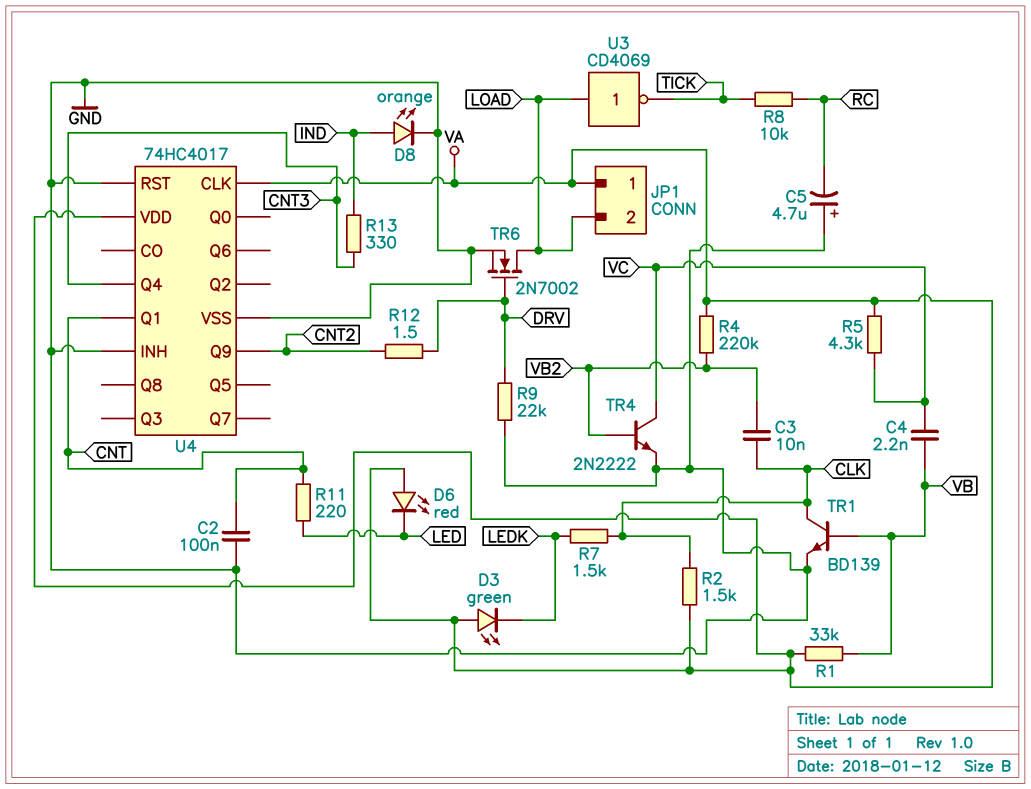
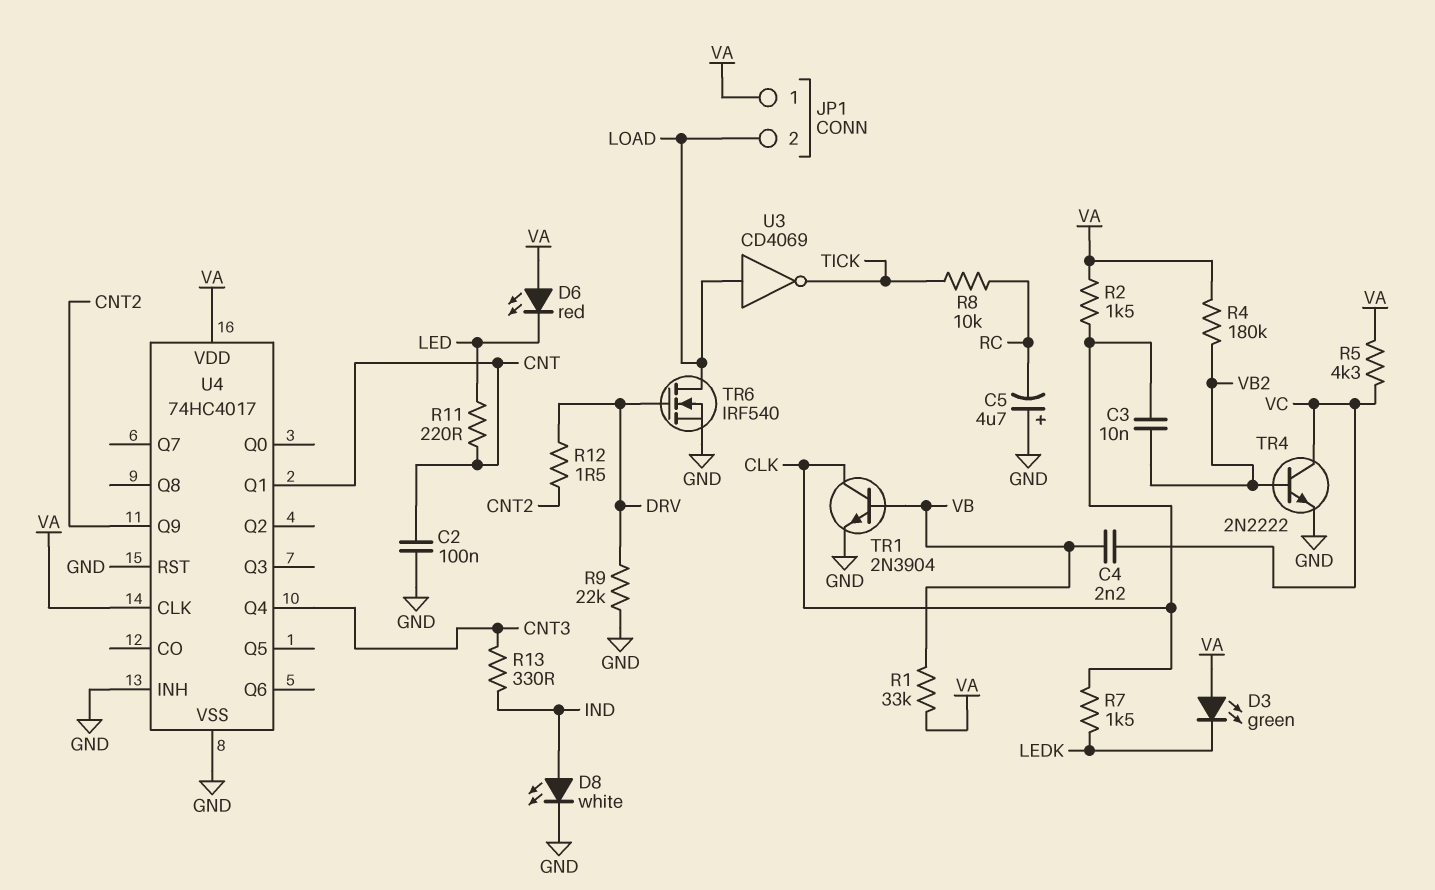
D8: LED orange (A IND, K GND) -> LED white (A IND, K GND)
R4: 220k (VA, VB2) -> 180k (VA, VB2)
TR1: NPN BD139 (B VB, C CLK, E GND) -> NPN 2N3904 (B VB, C CLK, E GND)
TR6: NMOS 2N7002 (G DRV, D LOAD, S GND) -> NMOS IRF540 (G DRV, D LOAD, S GND)

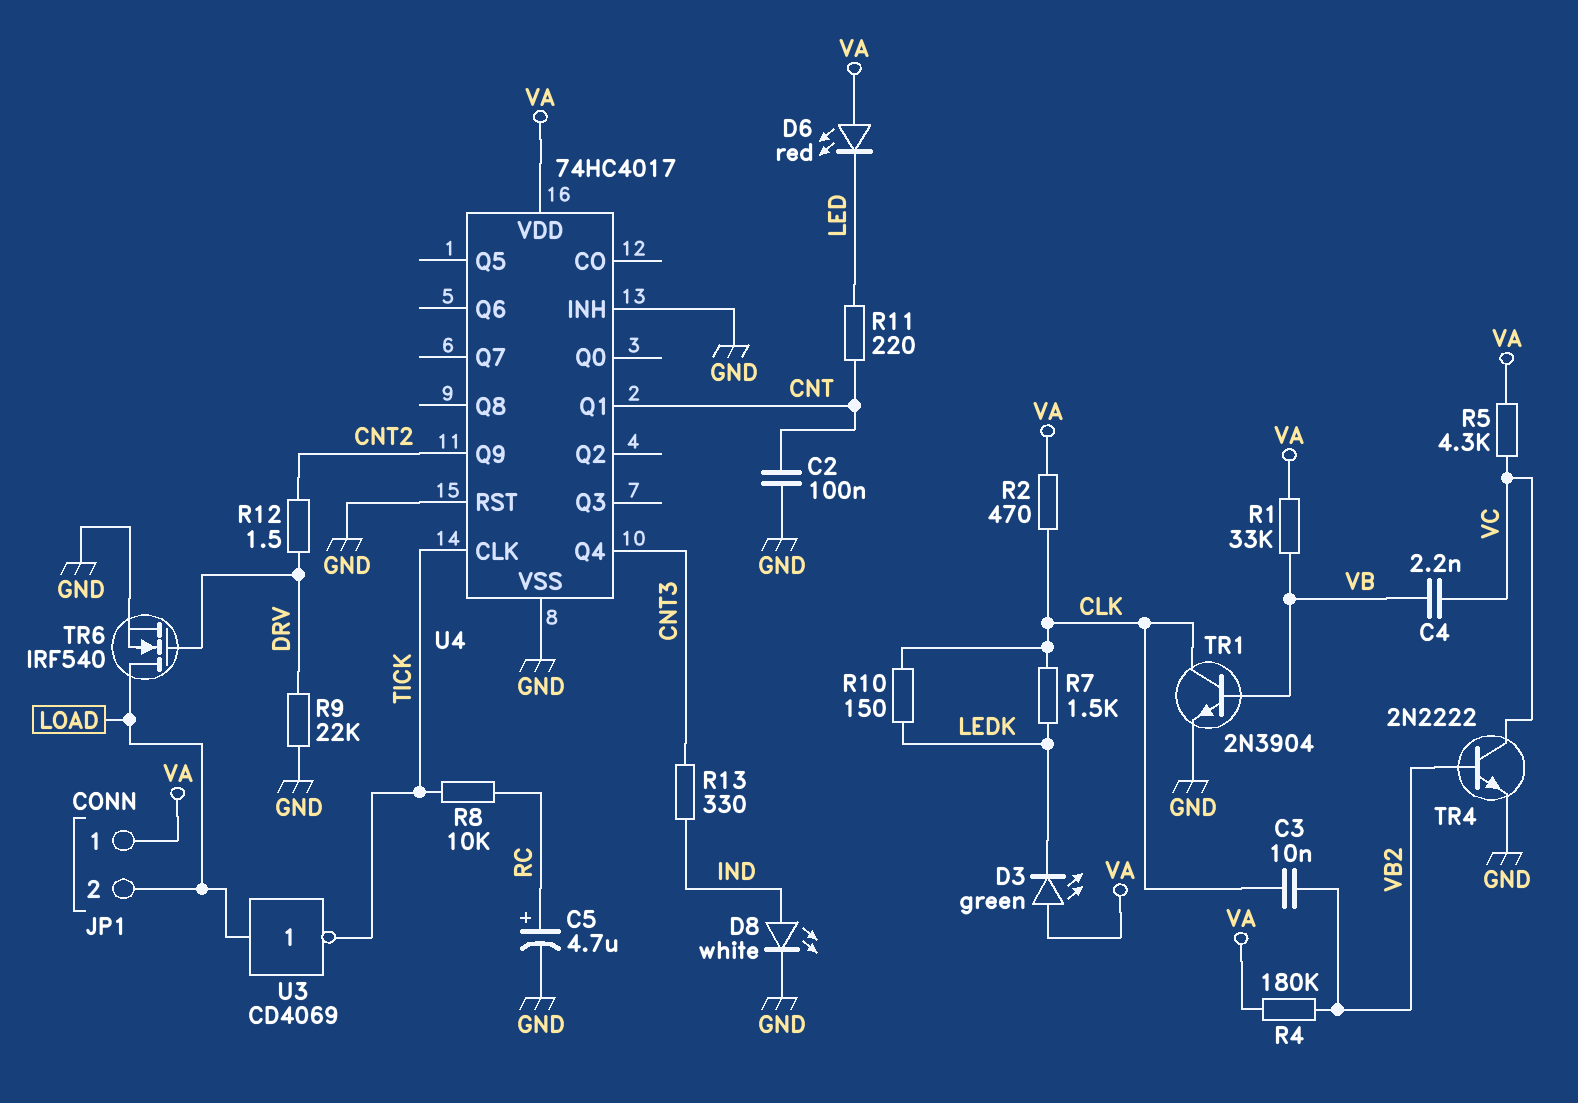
C5: 4.7uF (plus GND, minus RC) -> 4.7uF (plus RC, minus GND)
R2: 1.5k (CLK, VA) -> 470 (CLK, VA)
R10: none -> 150 (CLK, LEDK)
U4 pin CLK: VA -> TICK

